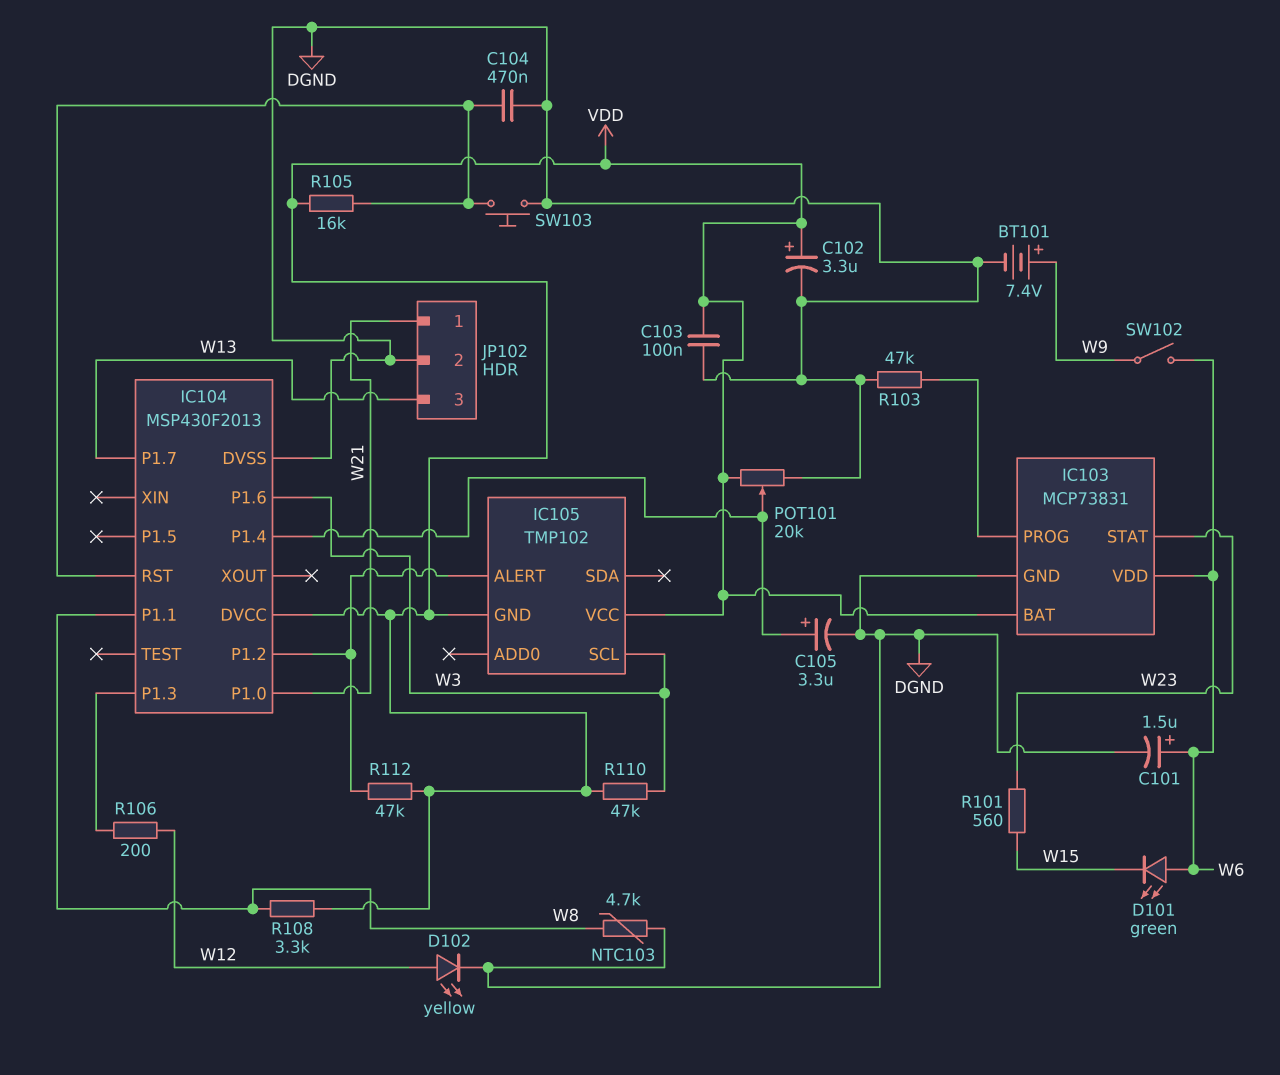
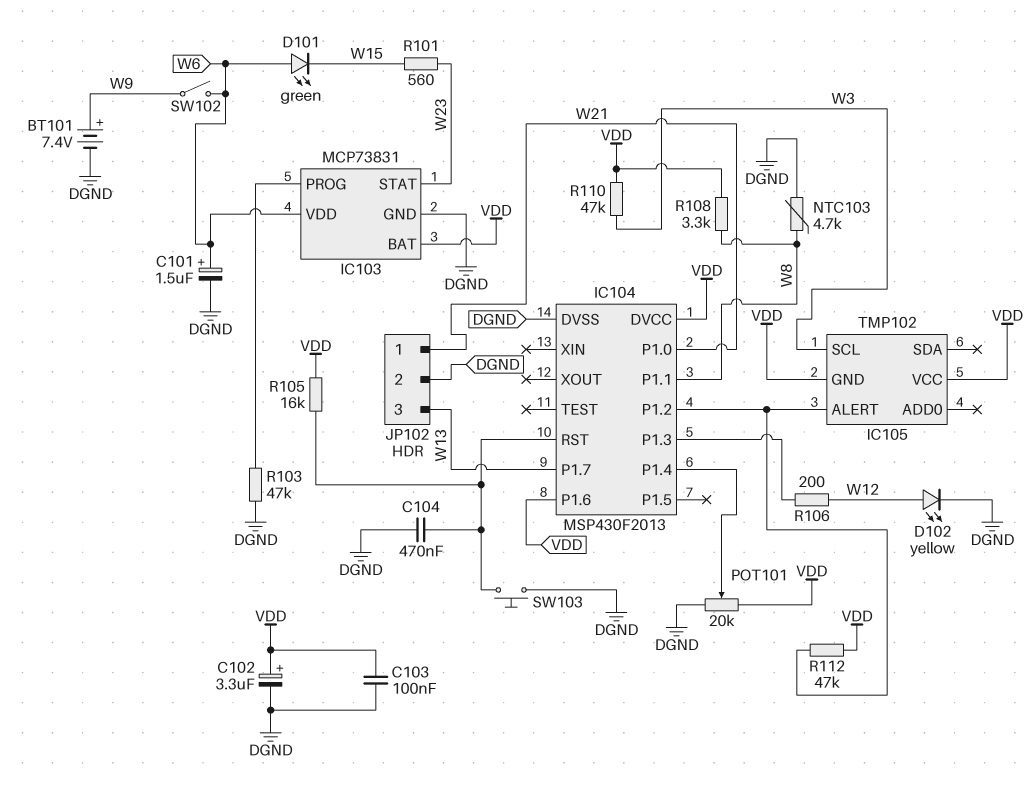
C105: 3.3uF (plus IC104/P1.4, minus DGND) -> none
IC104 pin P1.6: W3 -> VDD

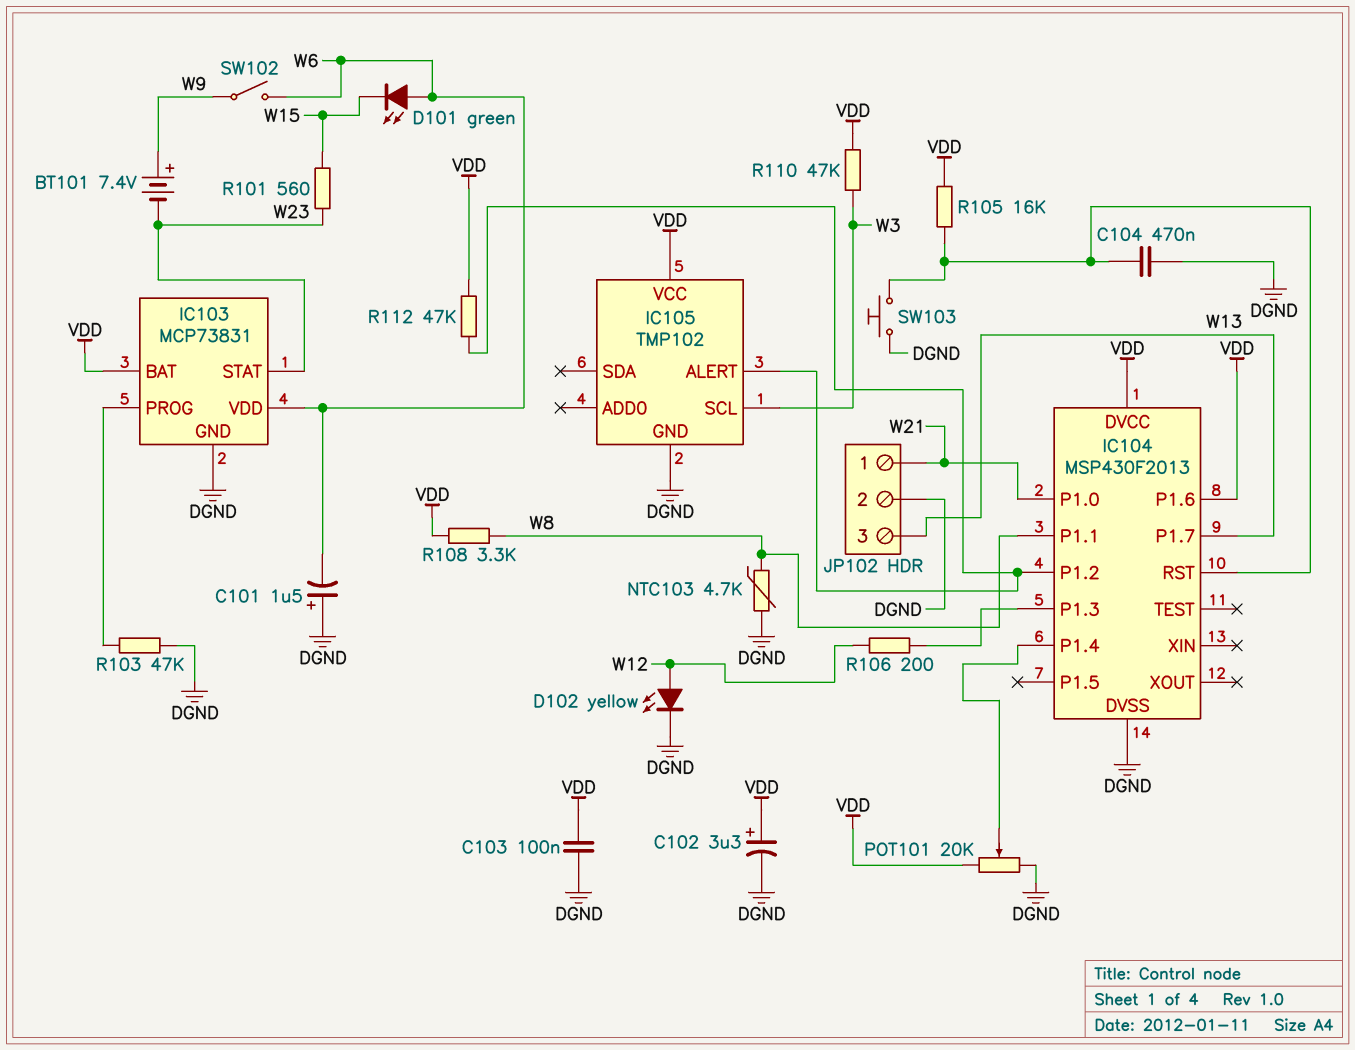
BT101: 7.4V (plus W9, minus DGND) -> 7.4V (plus W9, minus W23)
C101: 1.5uF (plus W6, minus DGND) -> 1.5uF (plus DGND, minus W6)
IC105 pin GND: VDD -> DGND

